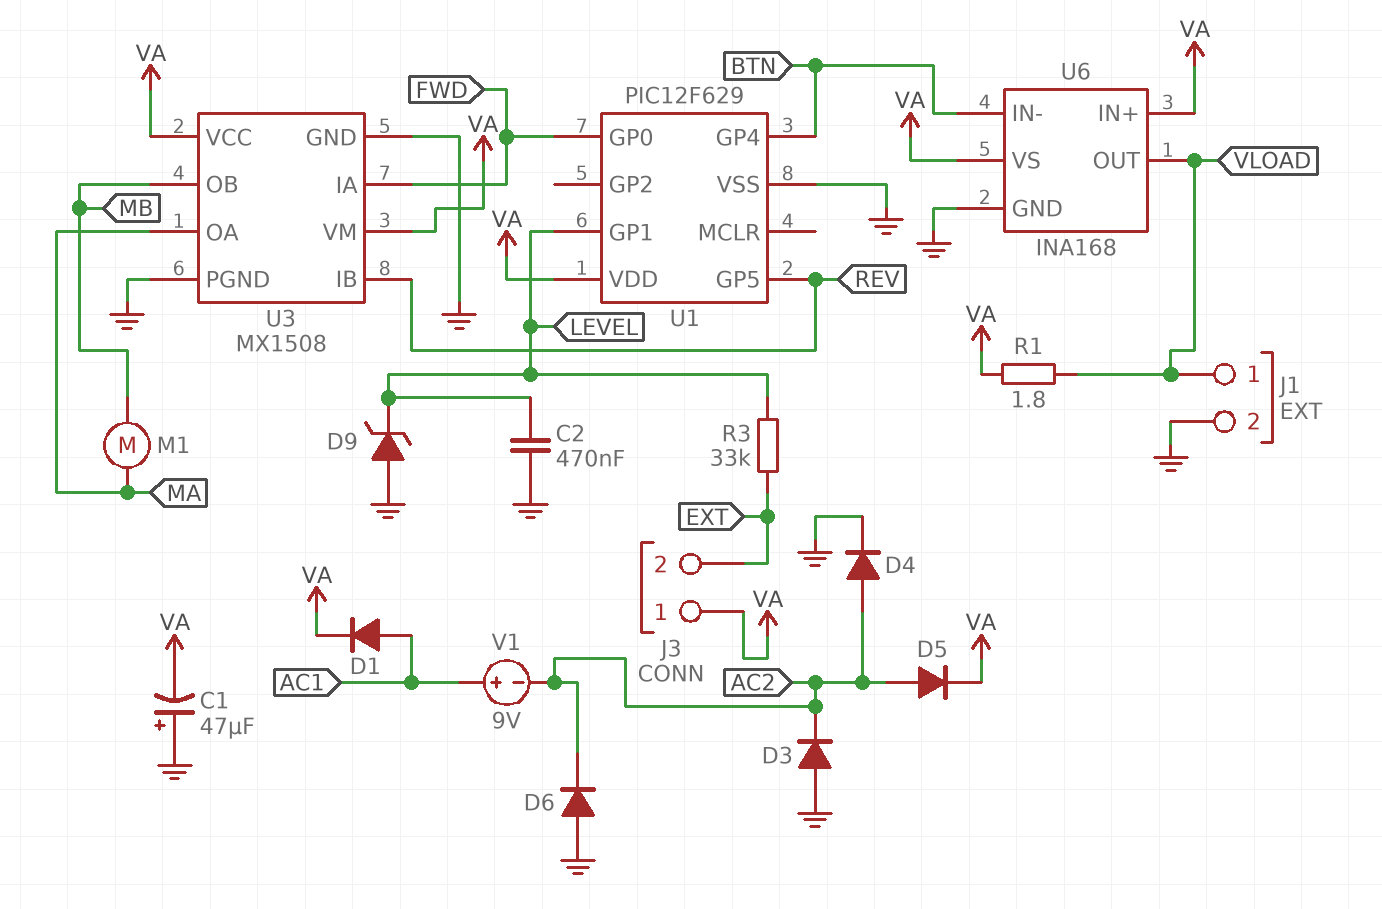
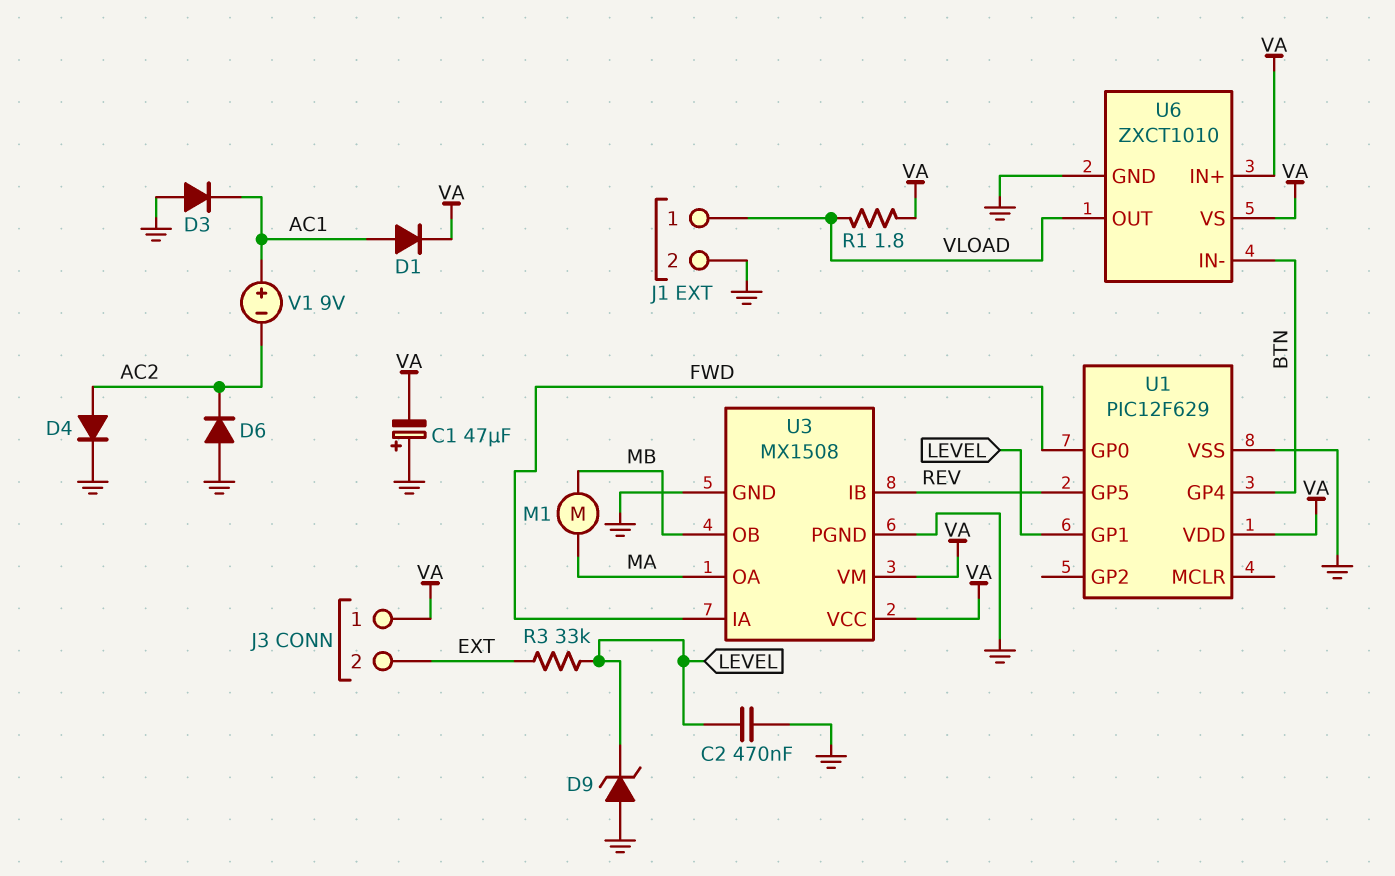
D3: diode (A GND, K AC2) -> diode (A GND, K AC1)
D5: diode (A AC2, K VA) -> none
U6: INA168 -> ZXCT1010

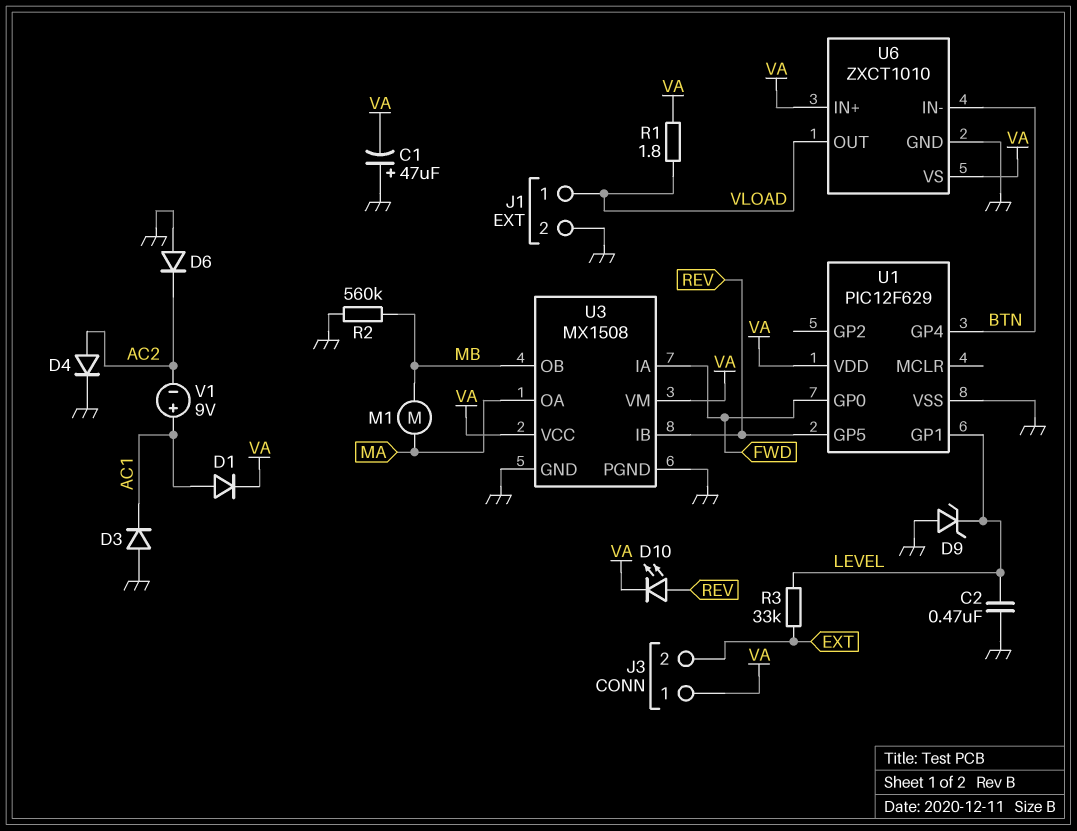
D10: none -> LED (A REV, K VA)
R2: none -> 560k (GND, MB)

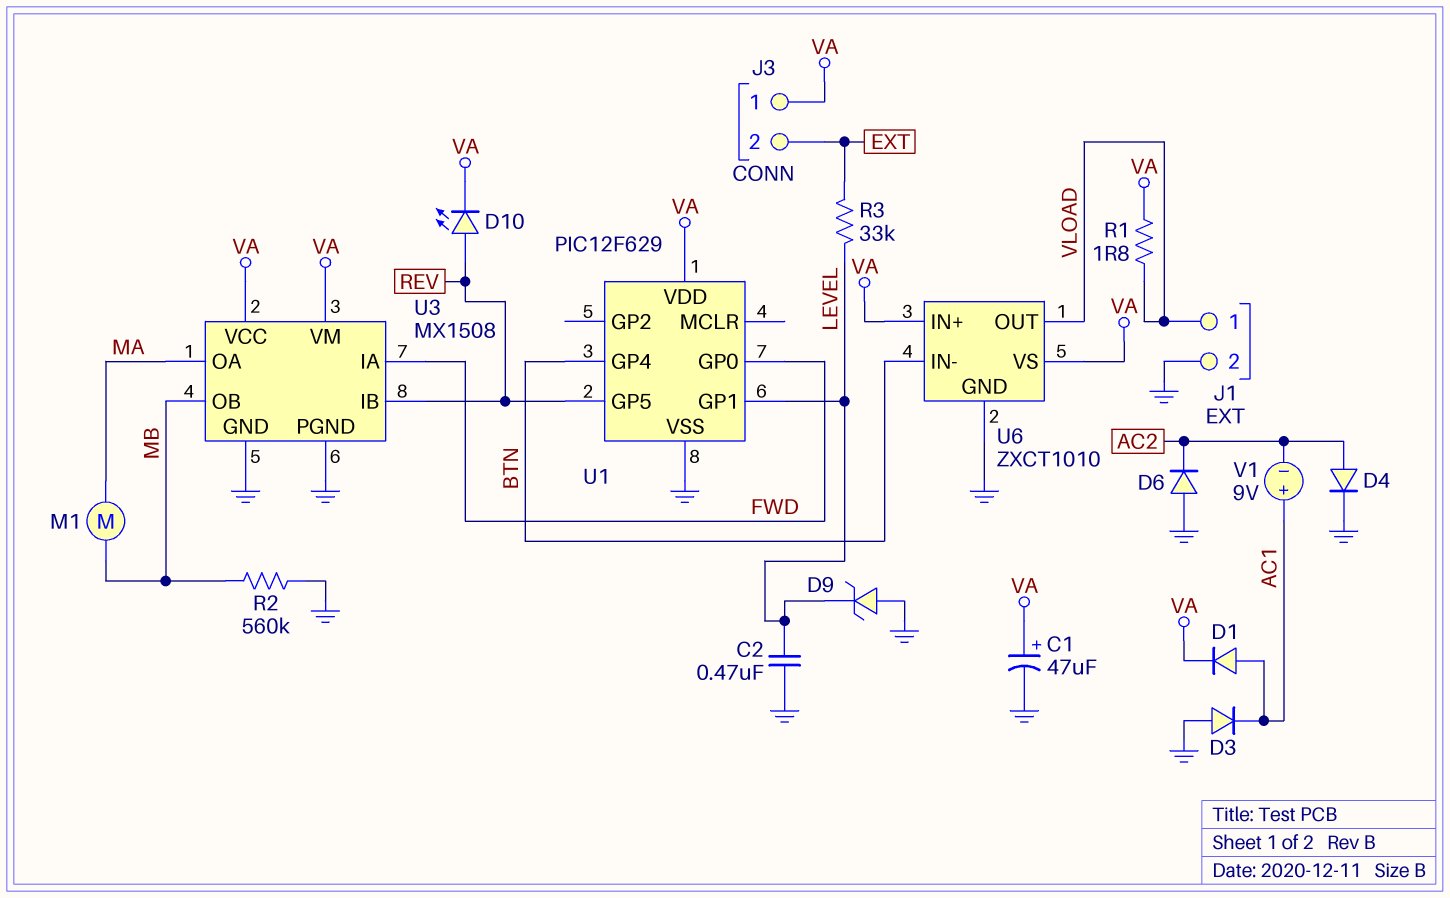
C1: 47uF (plus GND, minus VA) -> 47uF (plus VA, minus GND)

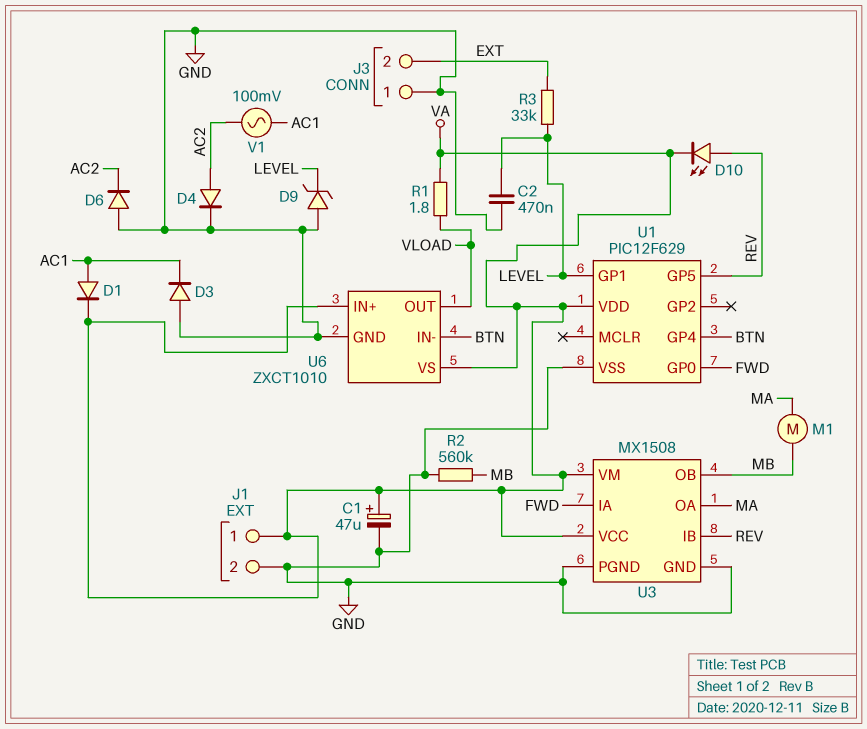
J1 pin 1: VLOAD -> VA
J3 pin 1: VA -> GND
V1: 9V (plus AC1, minus AC2) -> AC 100mV (AC1, AC2)

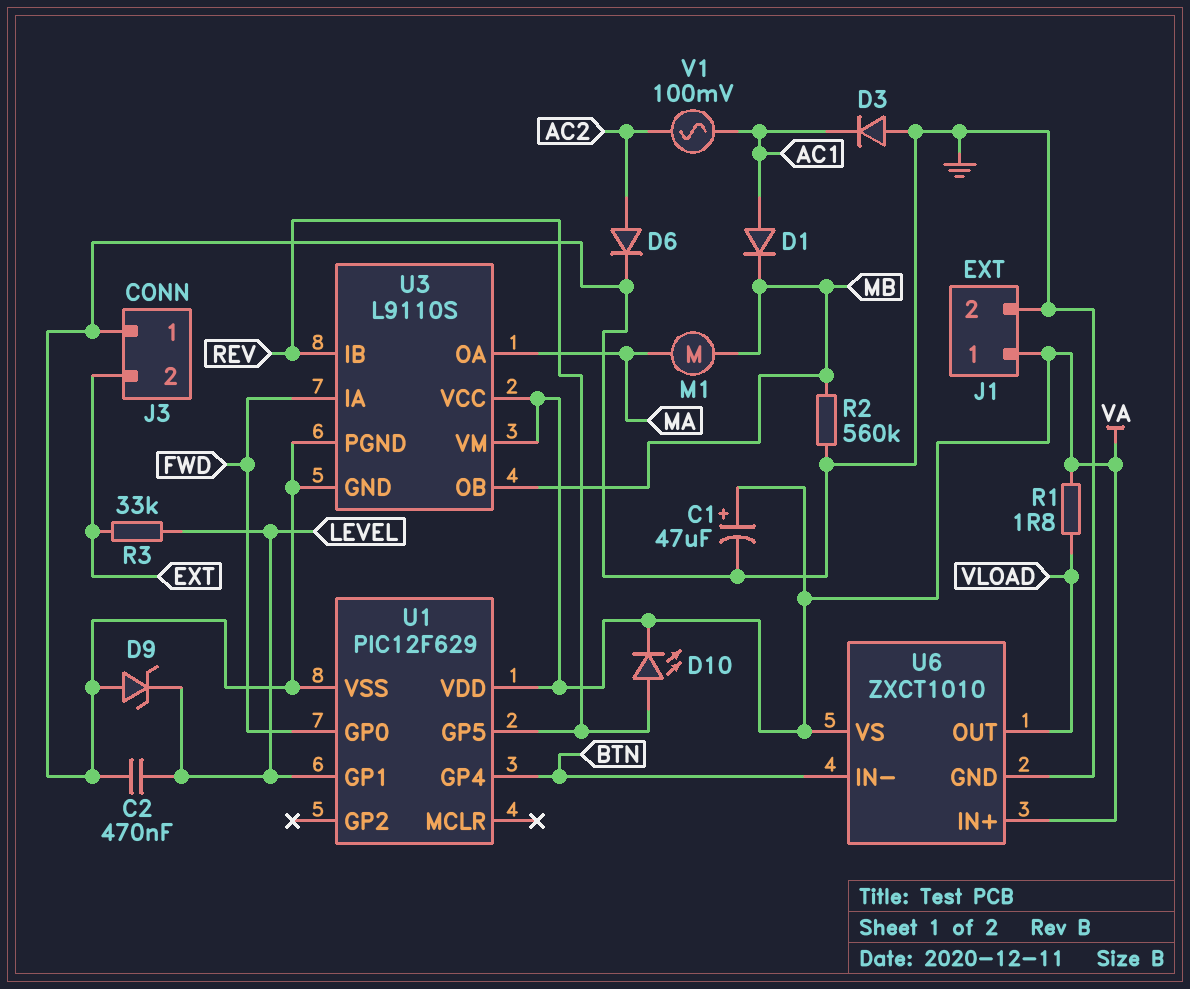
D1: diode (A AC1, K VA) -> diode (A AC1, K MB)
D4: diode (A AC2, K GND) -> none
D6: diode (A GND, K AC2) -> diode (A AC2, K GND)
U3: MX1508 -> L9110S

